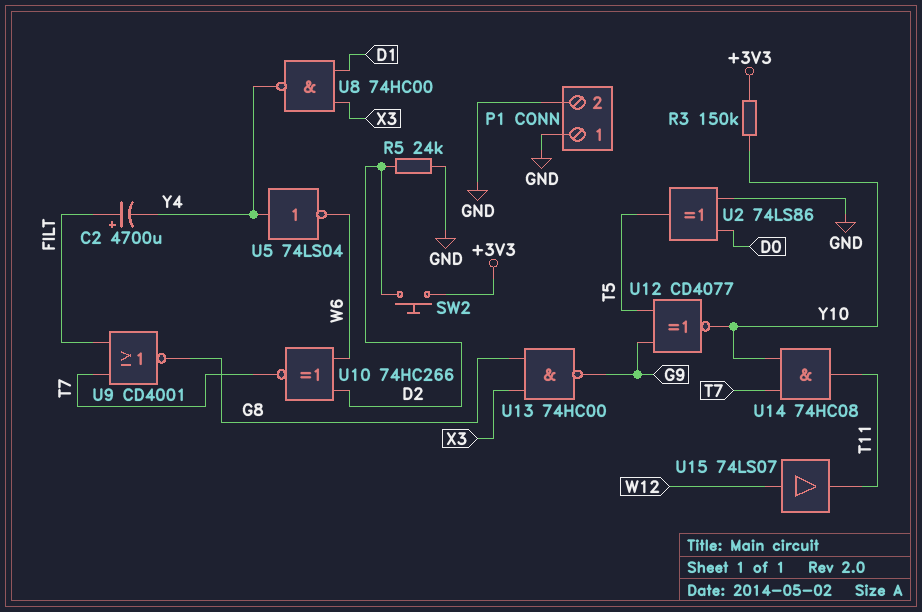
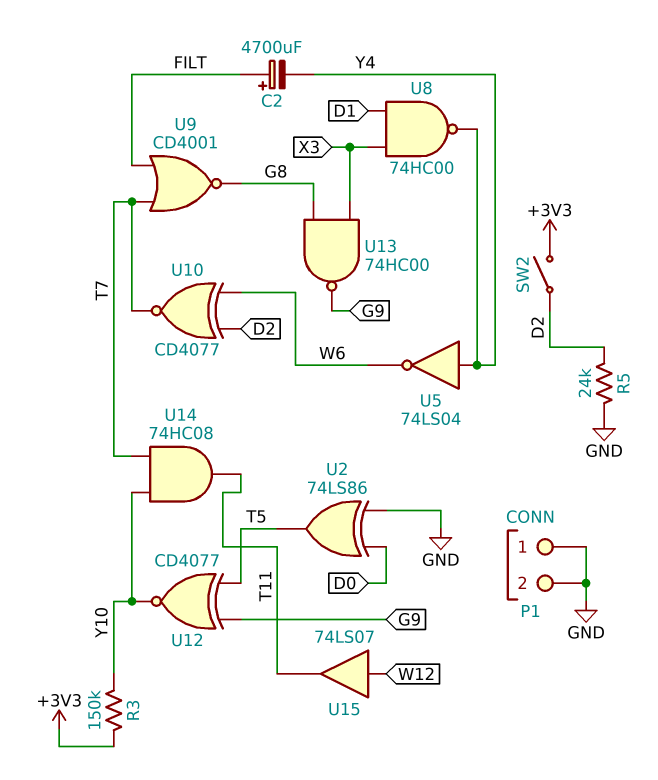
SW2: button (+3V3, D2) -> switch (+3V3, D2)
U10: XNOR 74HC266 (in D2, in W6, out T7) -> XNOR CD4077 (in D2, in W6, out T7)

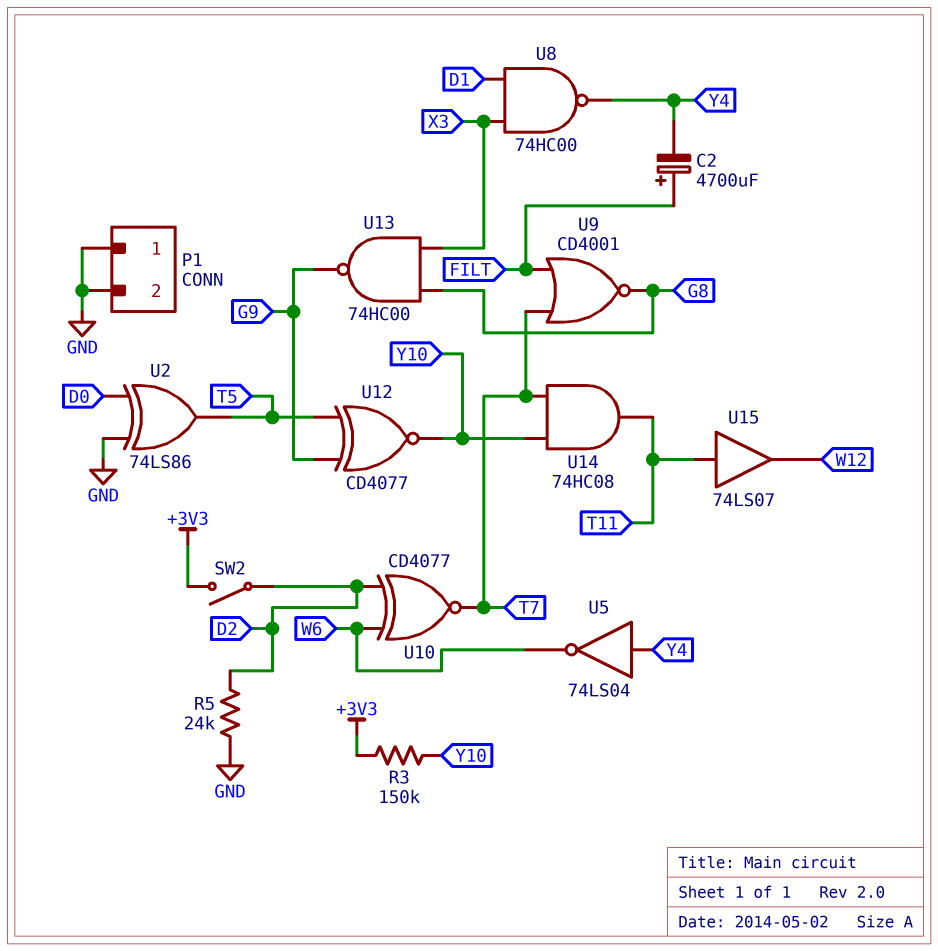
U15: buffer 74LS07 (in W12, out T11) -> buffer 74LS07 (in T11, out W12)

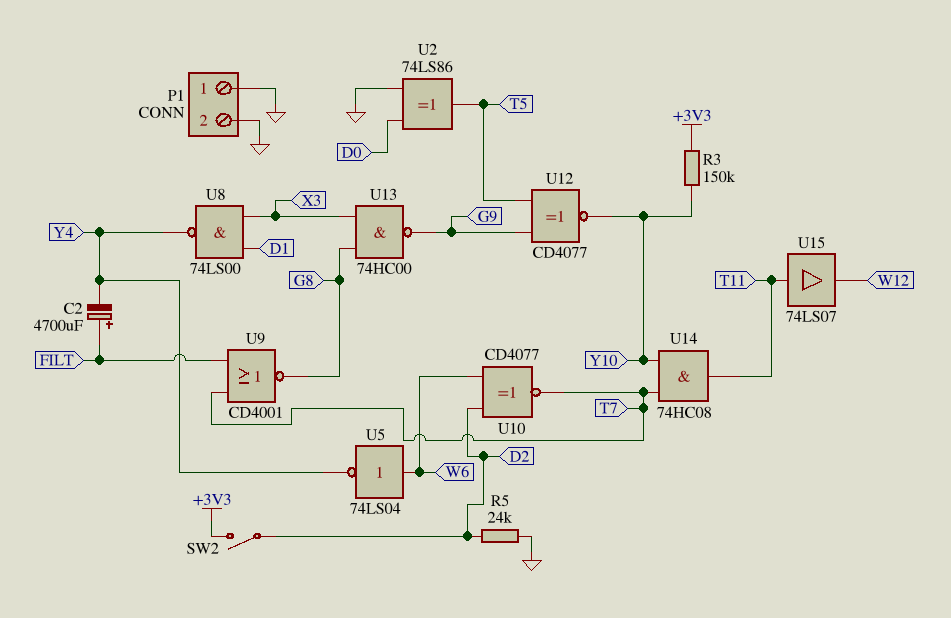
U5: NOT 74LS04 (in Y4, out W6) -> NOT 74LS04 (in W6, out Y4)
U8: NAND 74HC00 (in D1, in X3, out Y4) -> NAND 74LS00 (in D1, in X3, out Y4)

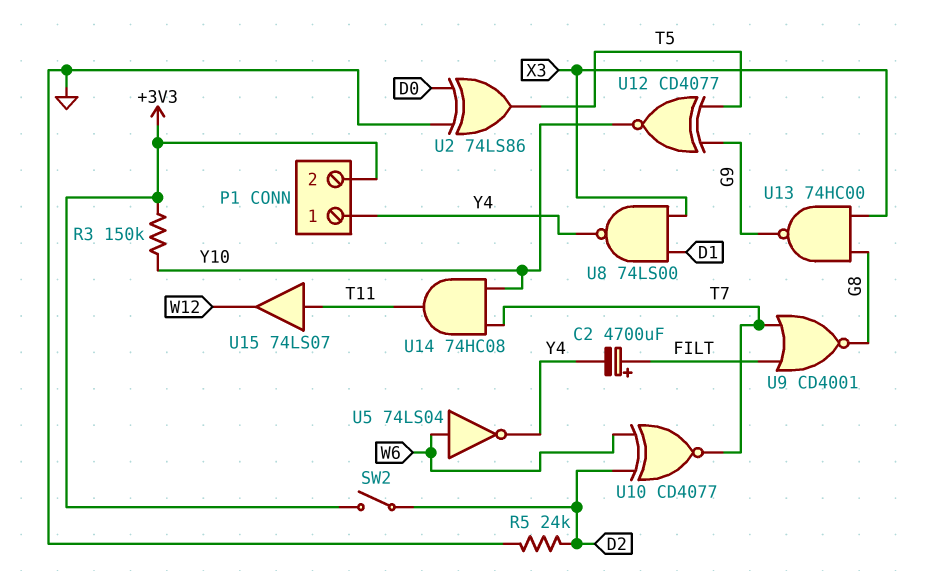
P1 pin 1: GND -> Y4
P1 pin 2: GND -> +3V3

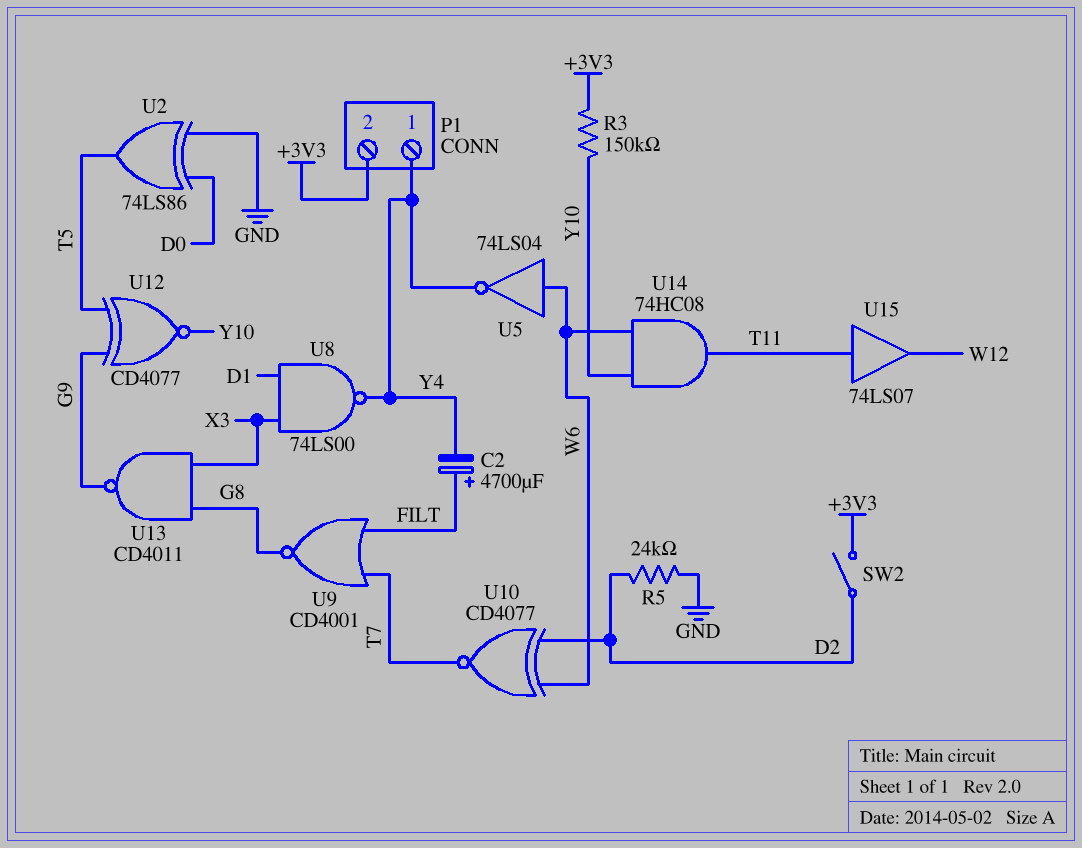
U13: NAND 74HC00 (in G8, in X3, out G9) -> NAND CD4011 (in G8, in X3, out G9)
U14: AND 74HC08 (in T7, in Y10, out T11) -> AND 74HC08 (in W6, in Y10, out T11)

